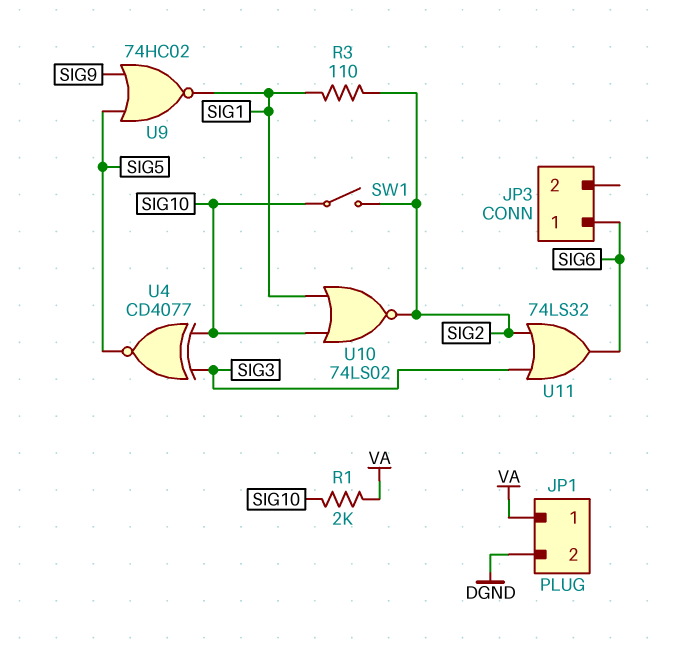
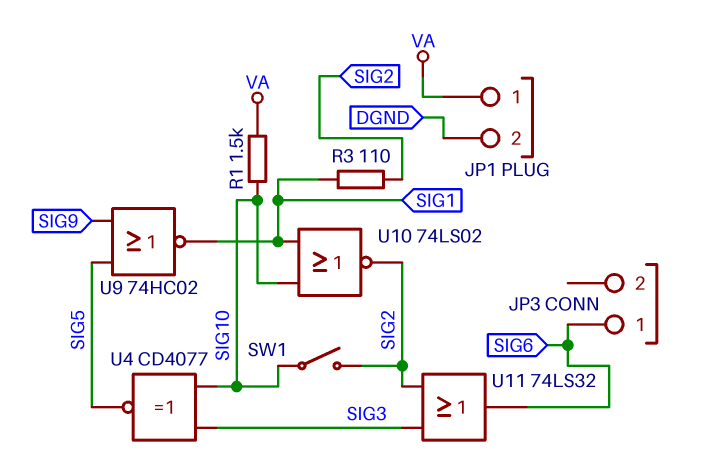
R1: 2k (SIG10, VA) -> 1.5k (SIG10, VA)

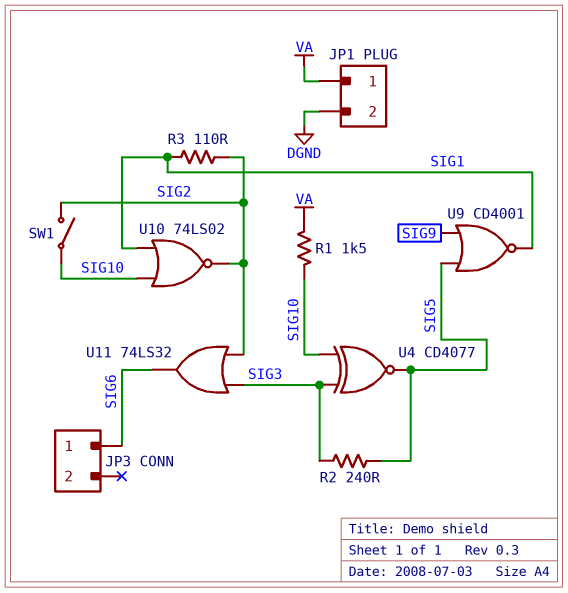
R2: none -> 240 (SIG3, SIG5)
U9: NOR 74HC02 (in SIG5, in SIG9, out SIG1) -> NOR CD4001 (in SIG5, in SIG9, out SIG1)

